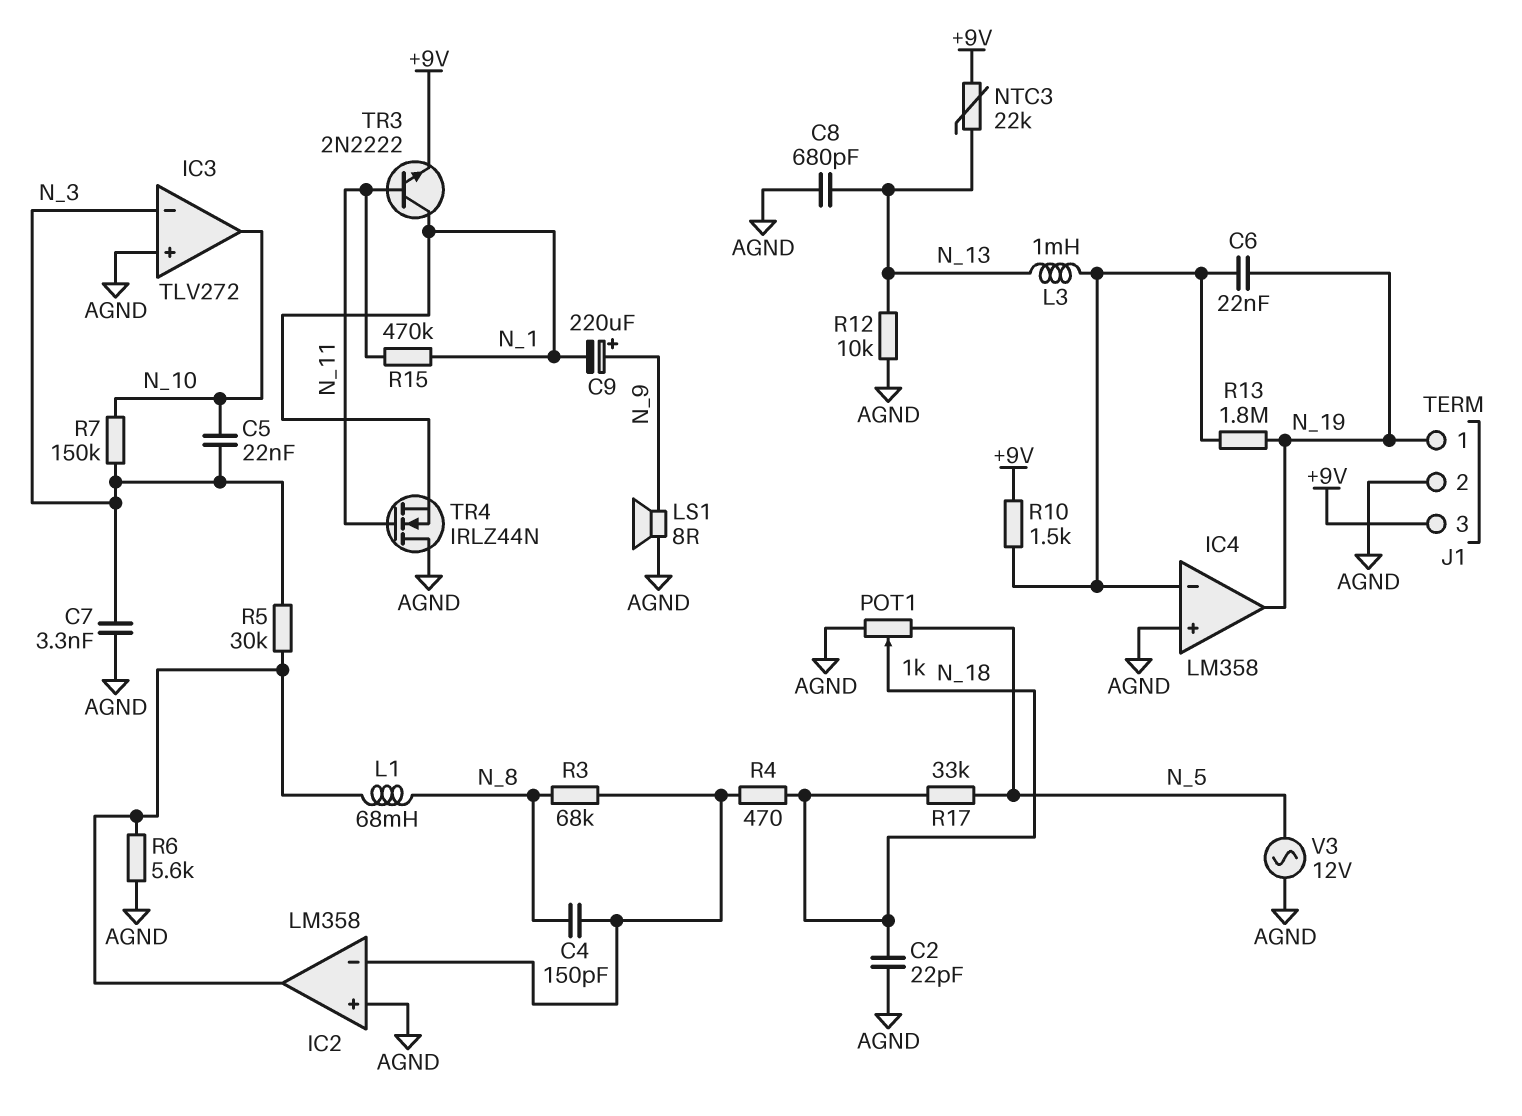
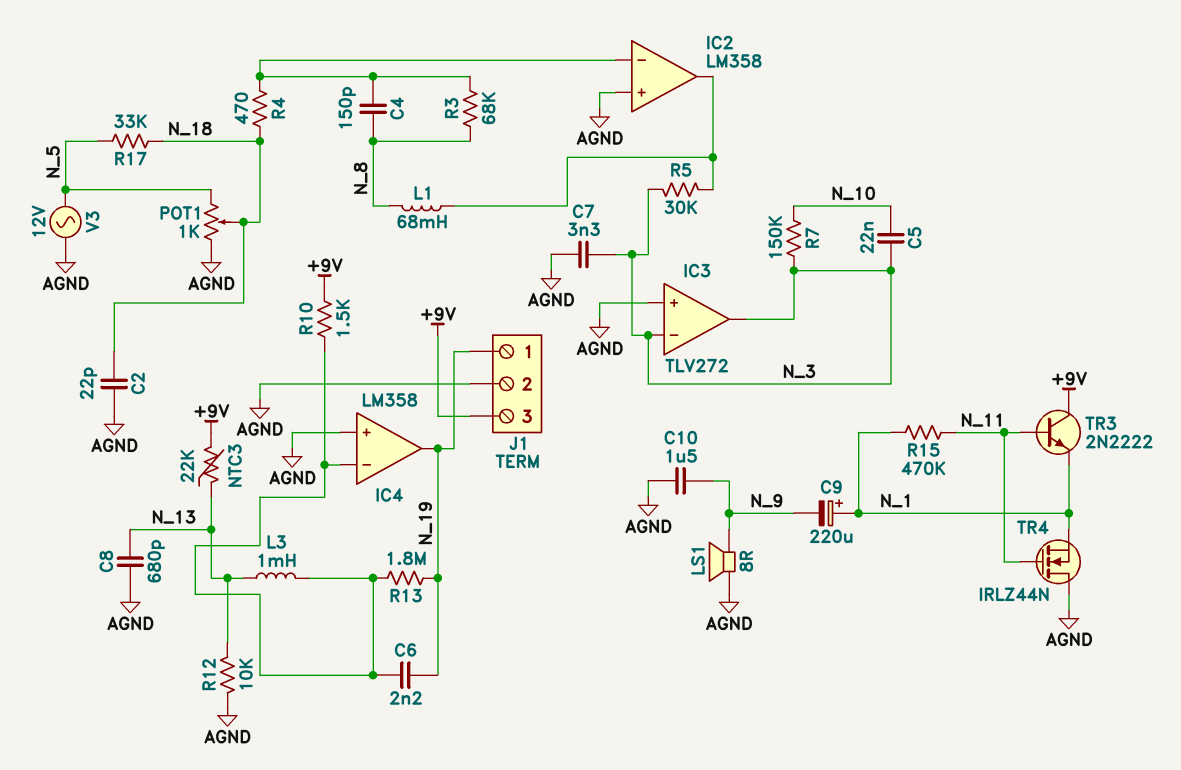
C6: 22nF (IC4/in-, N_19) -> 2.2nF (IC4/in-, N_19)
C9: 220uF (plus N_9, minus N_1) -> 220uF (plus N_1, minus N_9)
C10: none -> 1.5uF (AGND, N_9)
IC3 pin out: N_10 -> N_3
R6: 5.6k (AGND, IC2/out) -> none
TR3: NPN 2N2222 (B N_11, C N_1, E +9V) -> NPN 2N2222 (B N_11, C +9V, E N_1)

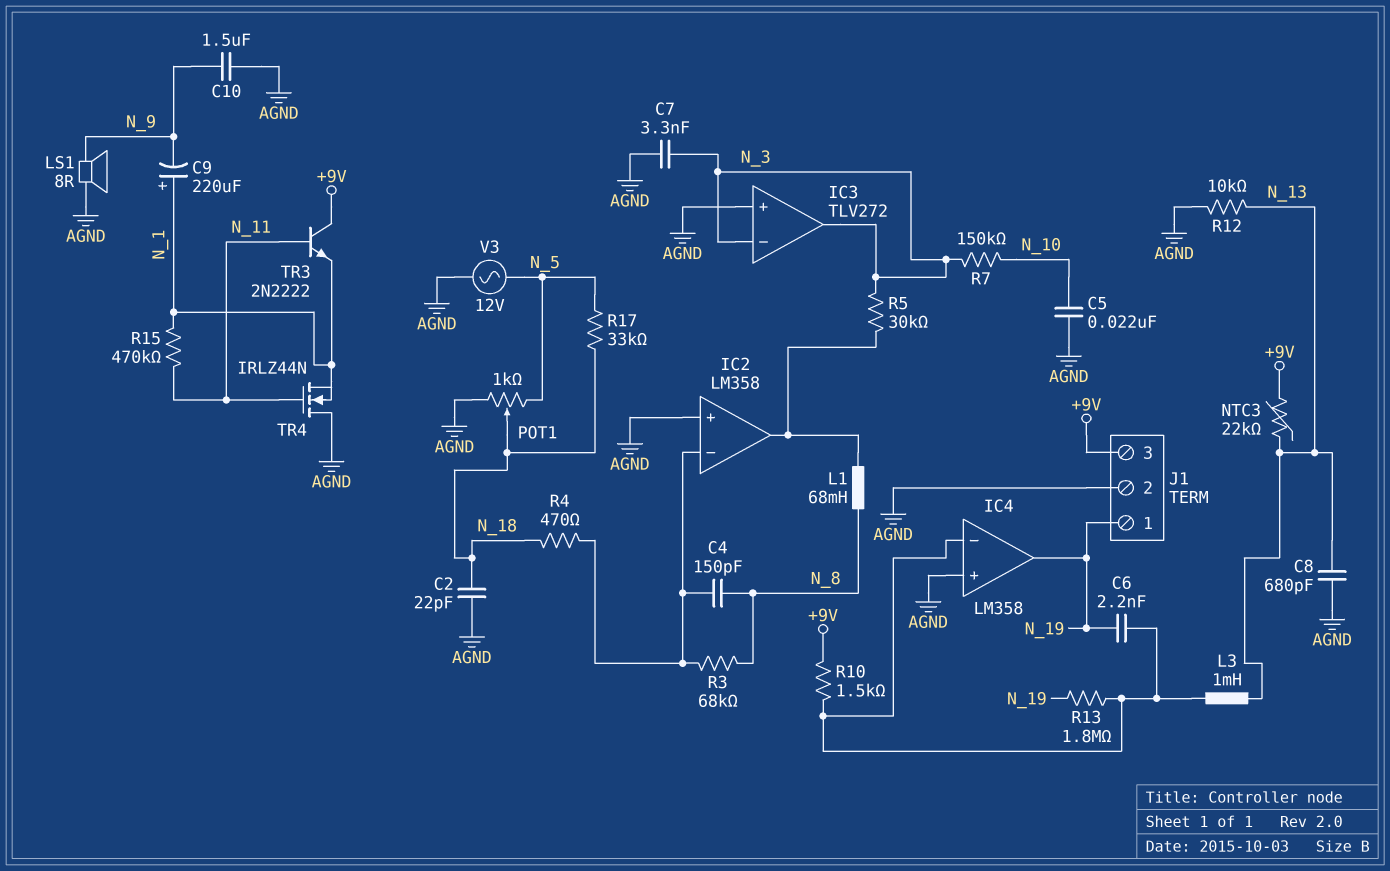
C5: 22nF (N_3, N_10) -> 22nF (AGND, N_10)

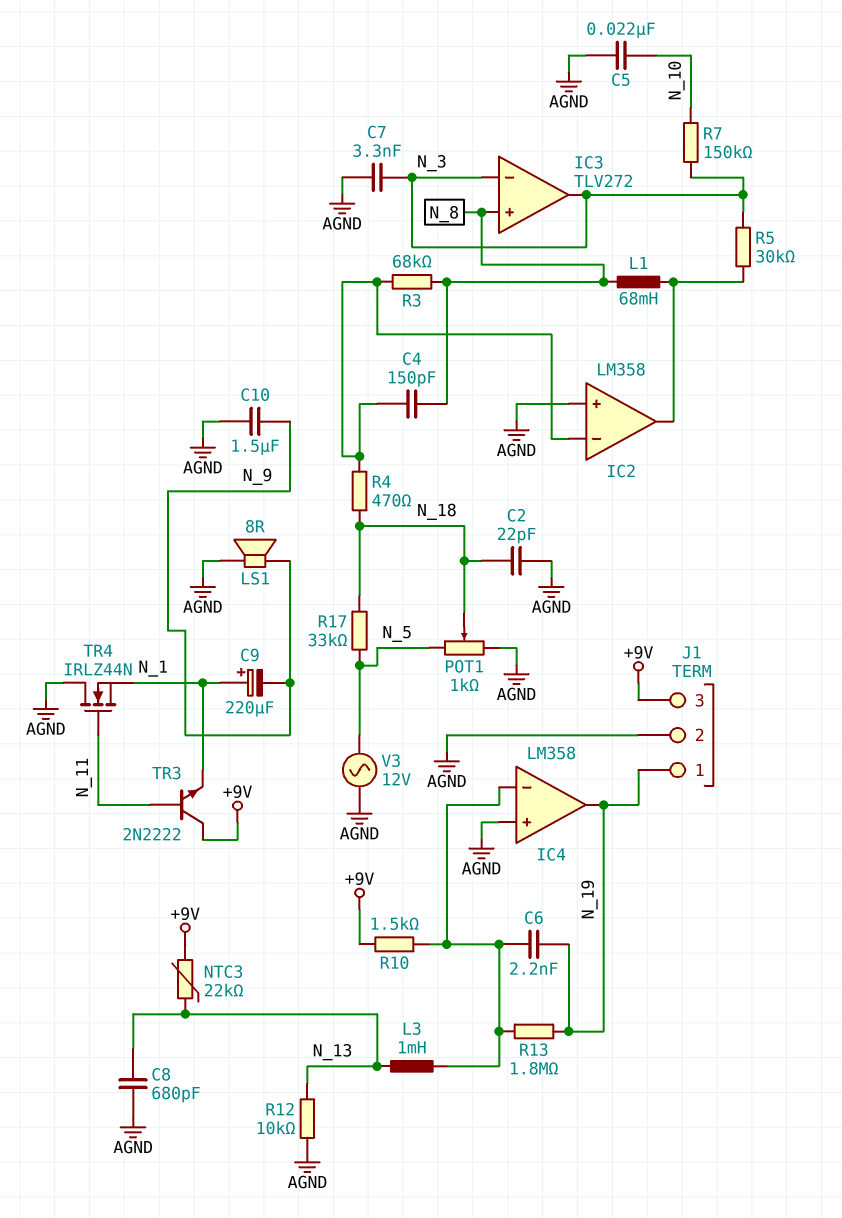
IC3 pin in+: AGND -> N_8
R15: 470k (N_1, N_11) -> none

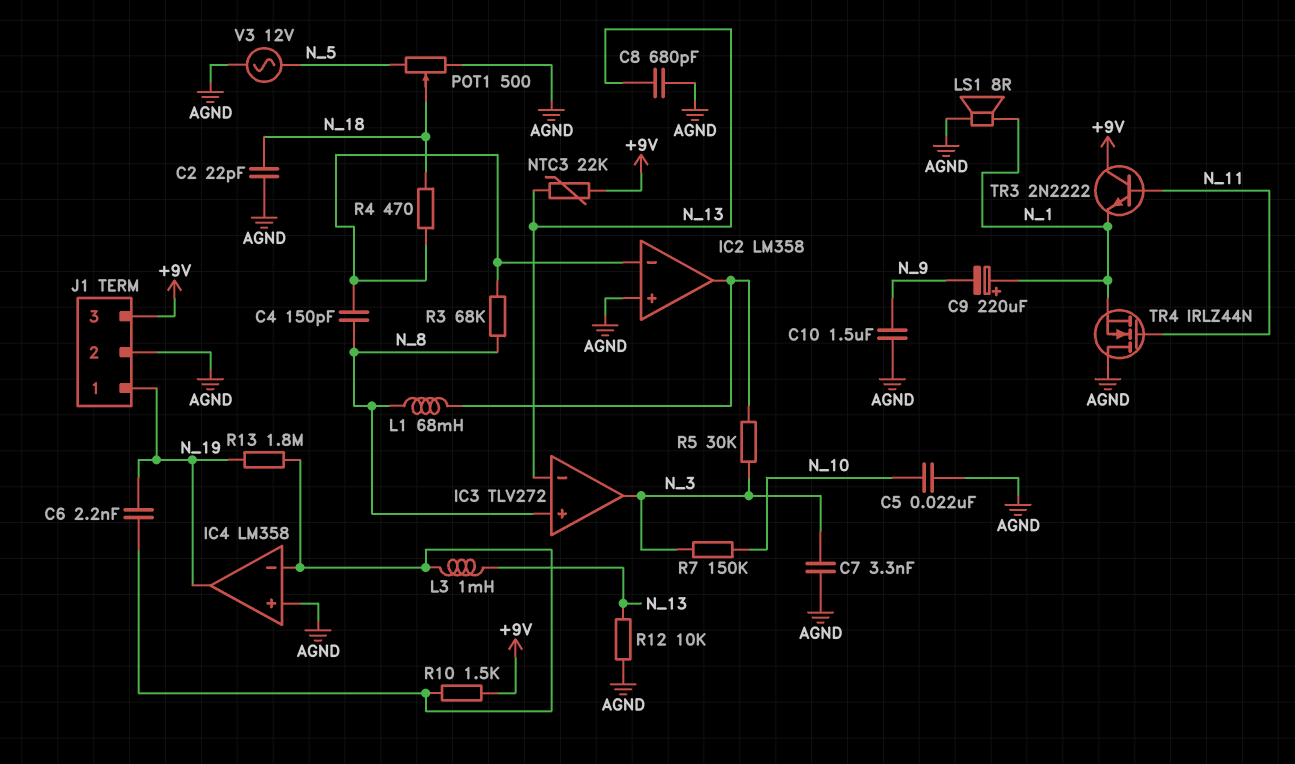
IC3 pin in-: N_3 -> N_13
LS1: speaker 8R (AGND, N_9) -> speaker 8R (AGND, N_1)
POT1: 1k (AGND, N_5, wiper N_18) -> 500 (AGND, N_5, wiper N_18)
R17: 33k (N_5, N_18) -> none

